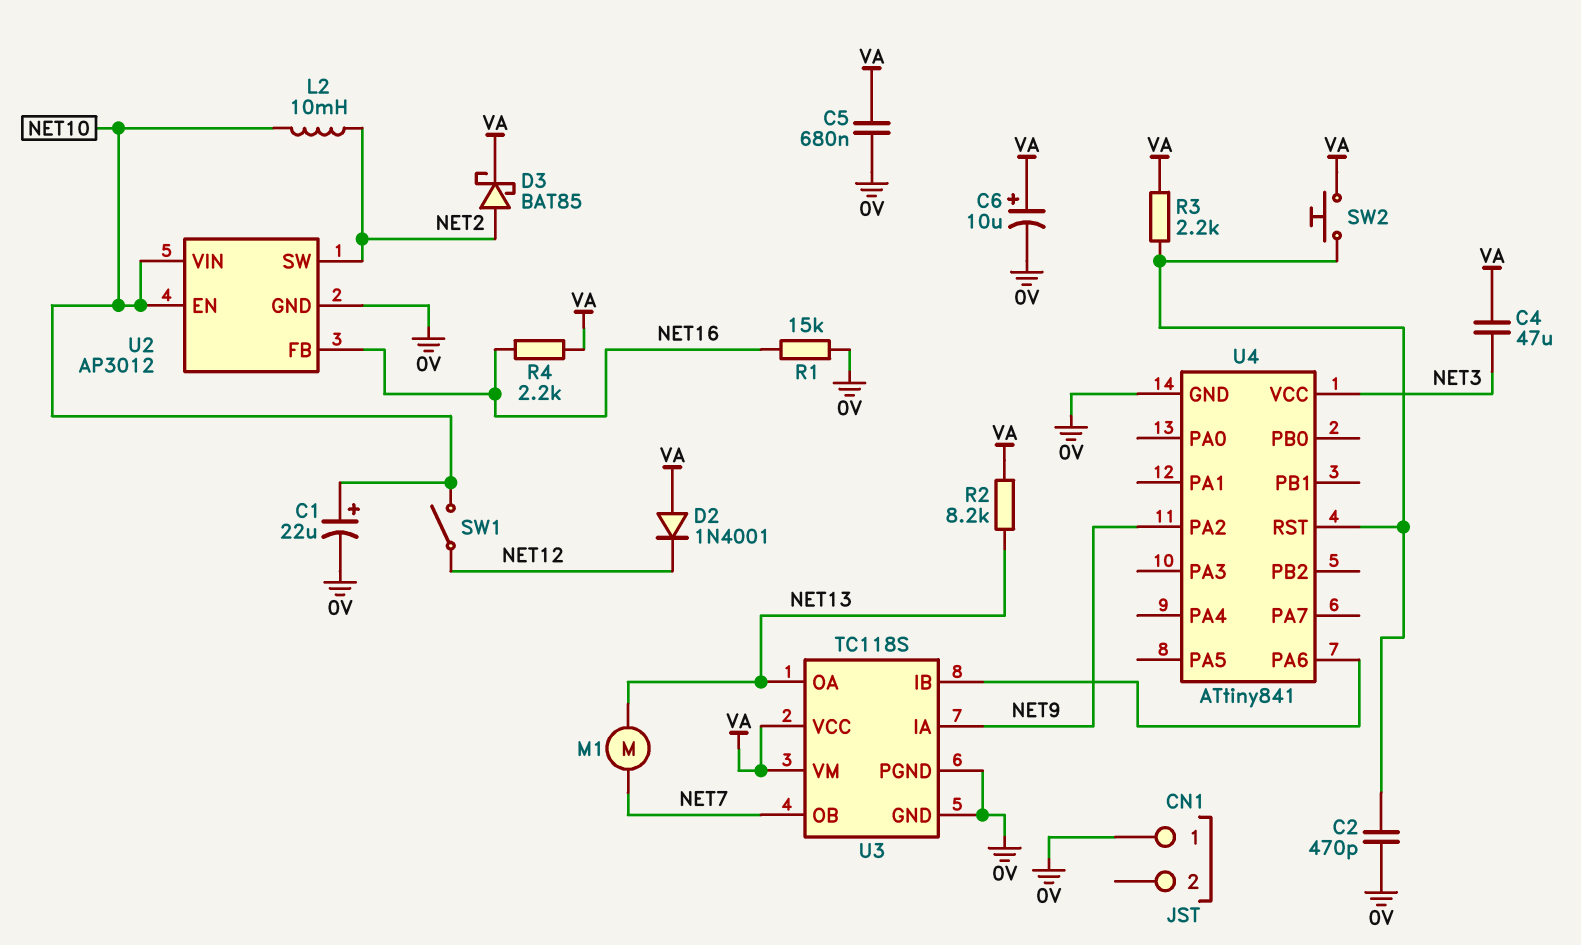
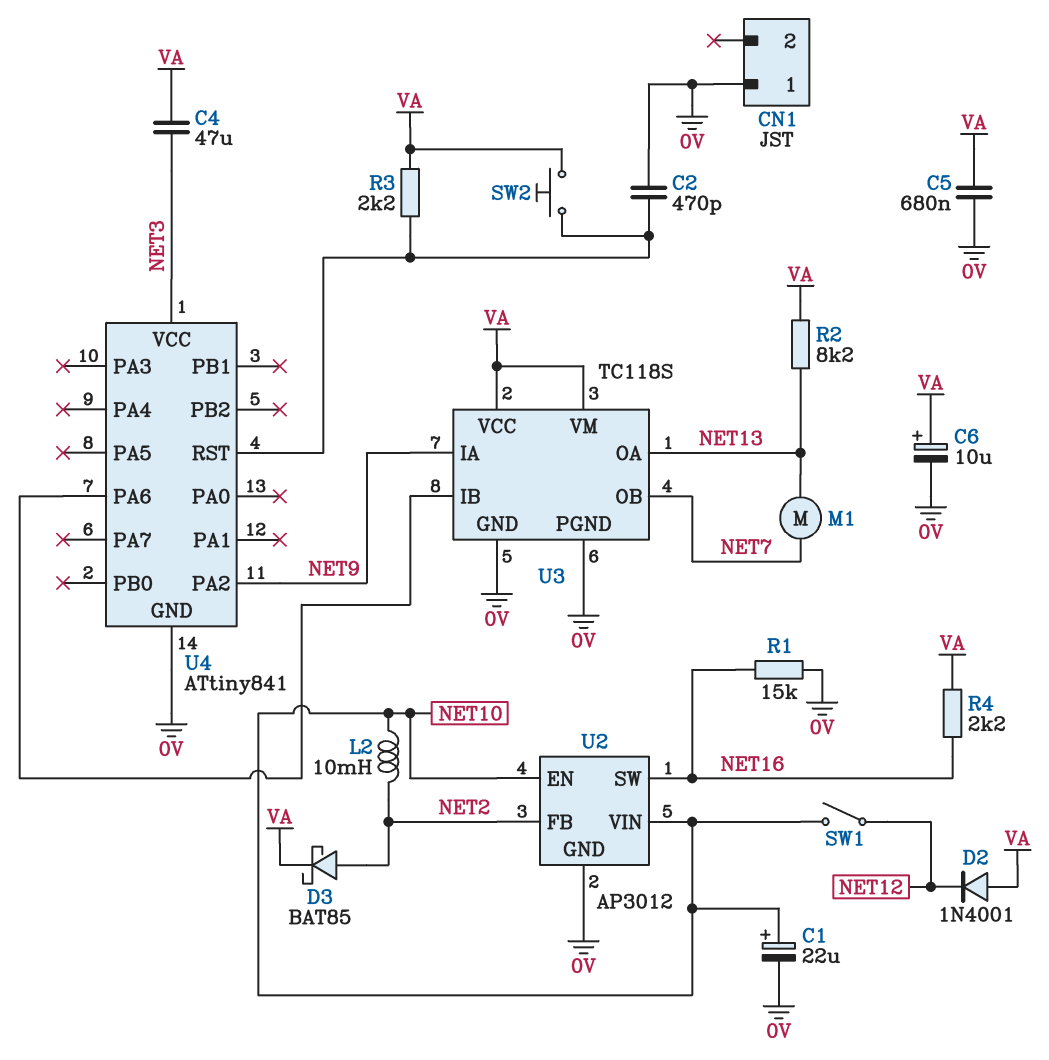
U2 pin FB: NET16 -> NET2
U2 pin SW: NET2 -> NET16

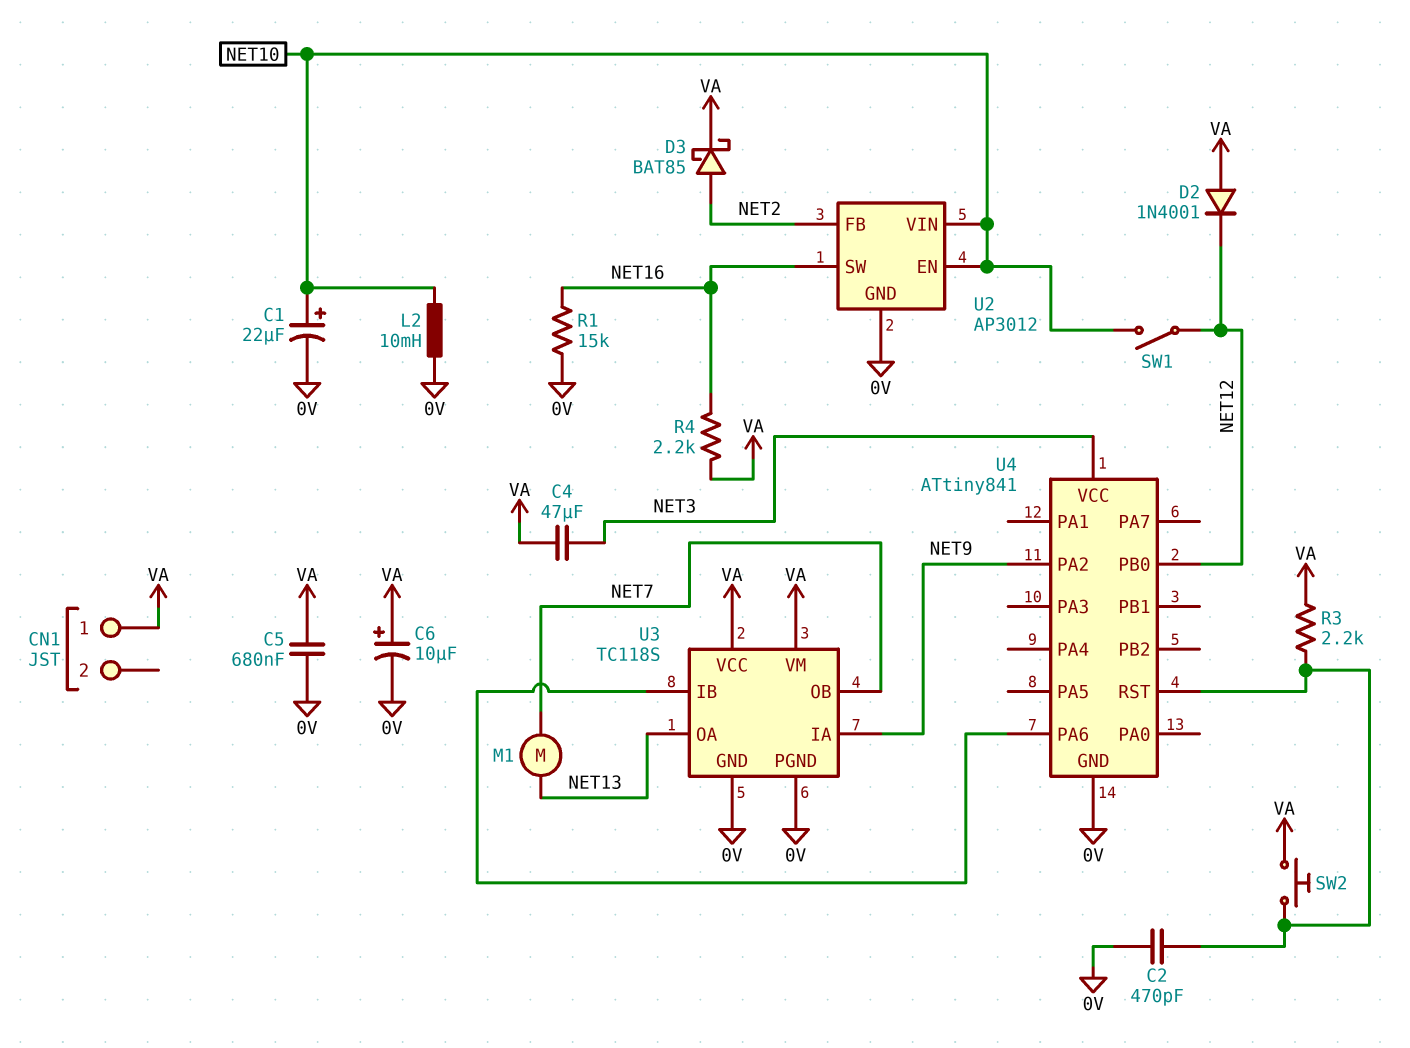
CN1 pin 1: 0V -> VA
L2: 10mH (NET2, NET10) -> 10mH (0V, NET10)
R2: 8.2k (NET13, VA) -> none
U4 pin PB0: none -> NET12

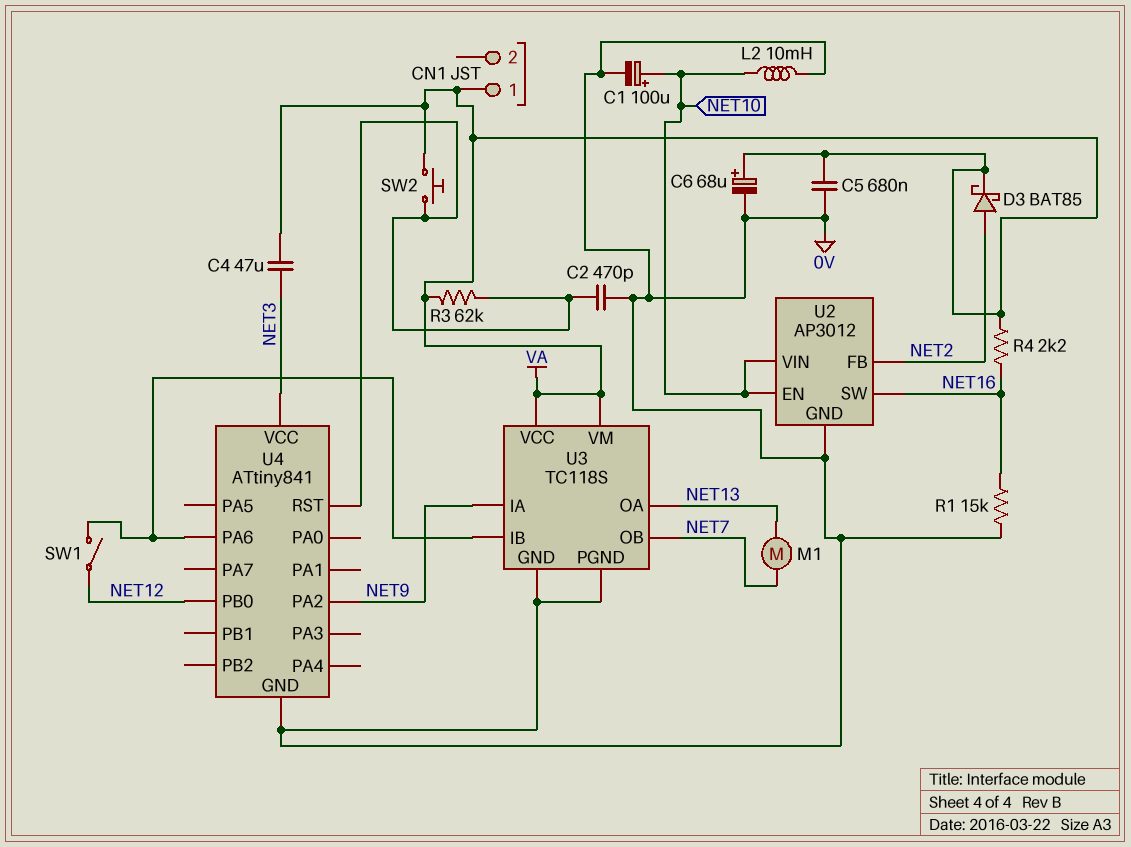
C1: 22uF (plus NET10, minus 0V) -> 100uF (plus NET10, minus 0V)
C6: 10uF (plus VA, minus 0V) -> 68uF (plus VA, minus 0V)
D2: diode 1N4001 (A VA, K NET12) -> none
R3: 2.2k (U4/RST, VA) -> 62k (U4/RST, VA)
SW1: switch (NET10, NET12) -> switch (NET12, U3/IB)

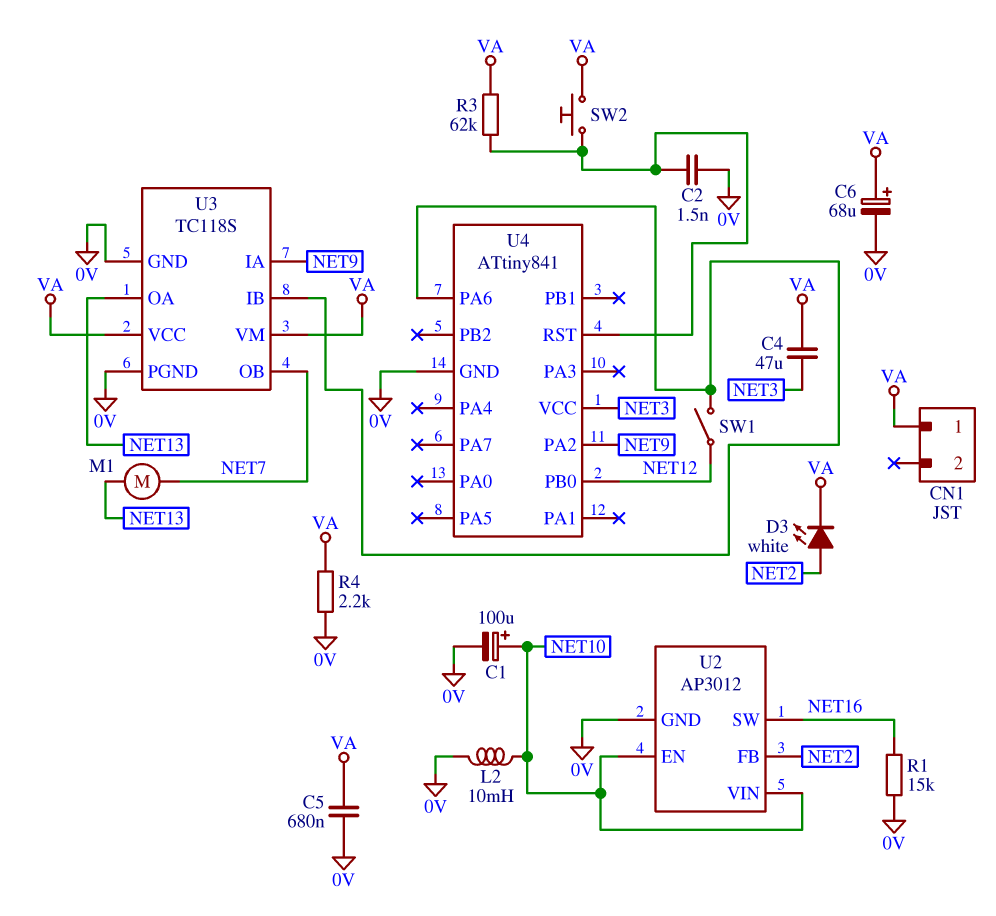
C2: 470pF (0V, U4/RST) -> 1.5nF (0V, U4/RST)
D3: schottky BAT85 (A NET2, K VA) -> LED white (A NET2, K VA)
R4: 2.2k (NET16, VA) -> 2.2k (0V, VA)

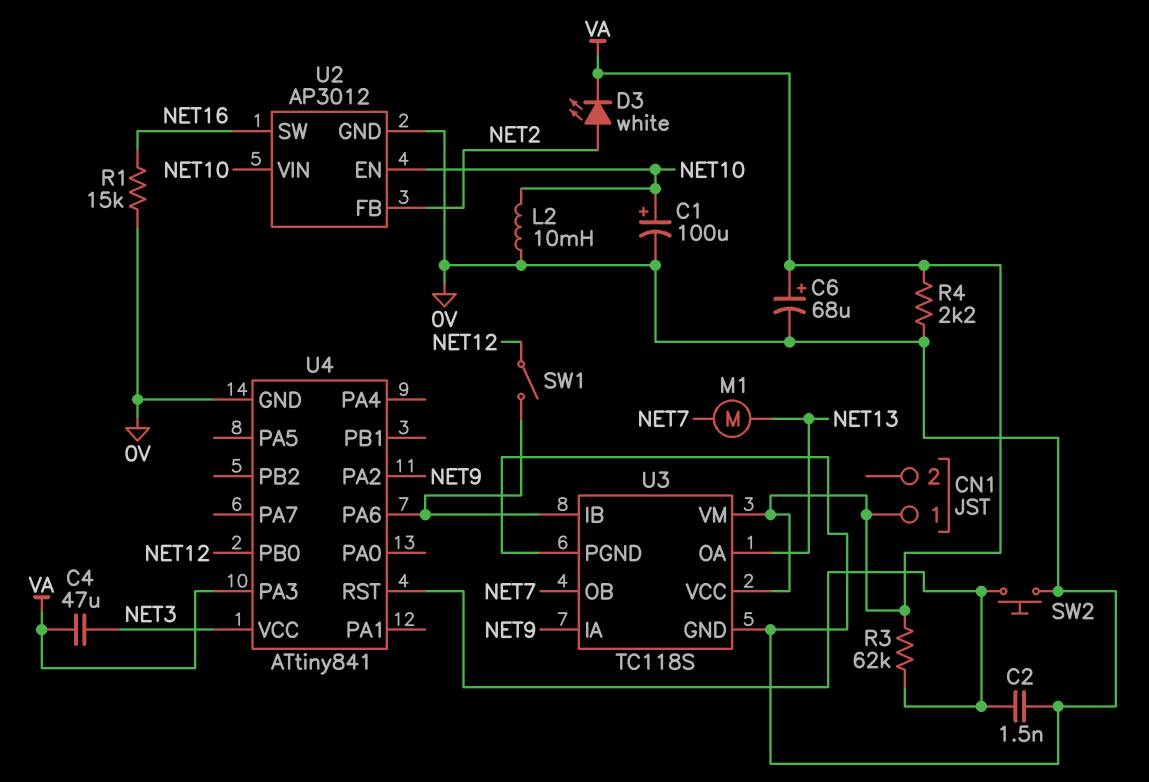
C5: 680nF (0V, VA) -> none
SW2: button (U4/RST, VA) -> button (0V, U4/RST)
U4 pin PA3: none -> VA

